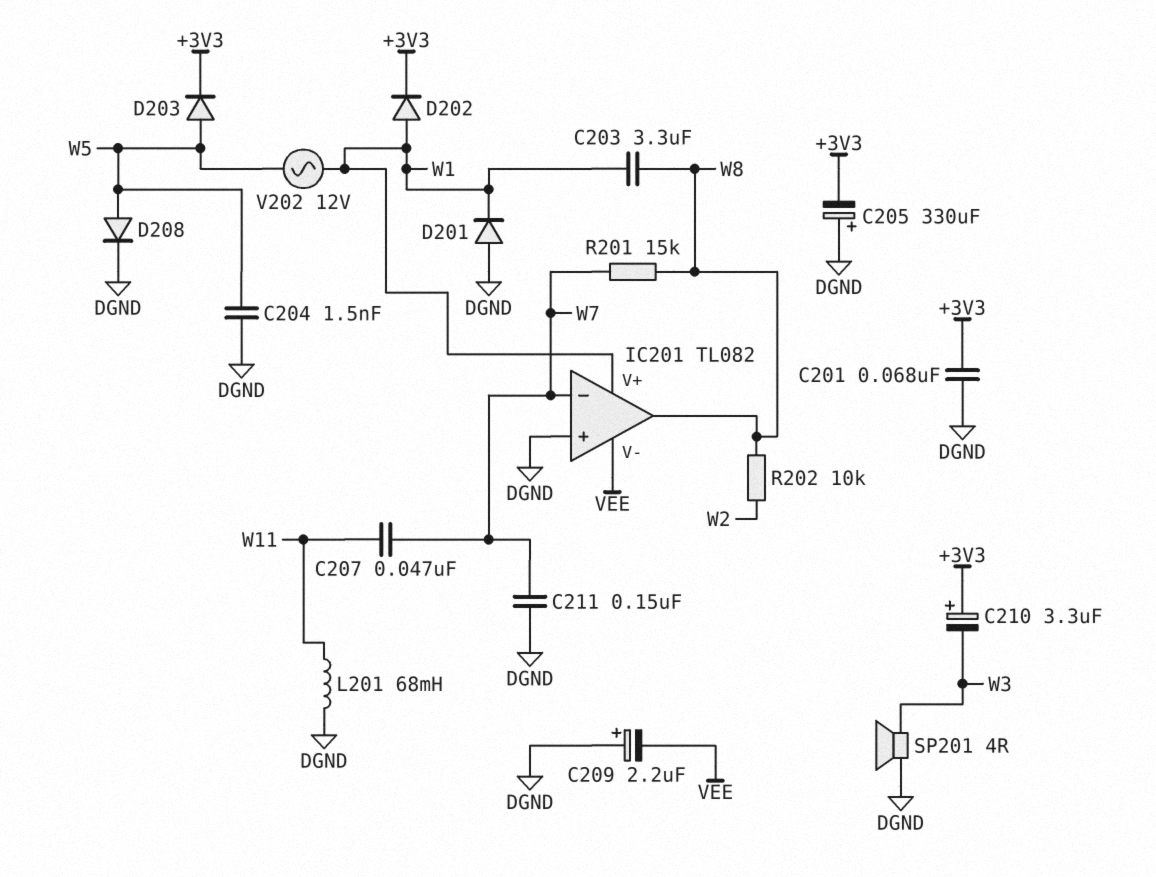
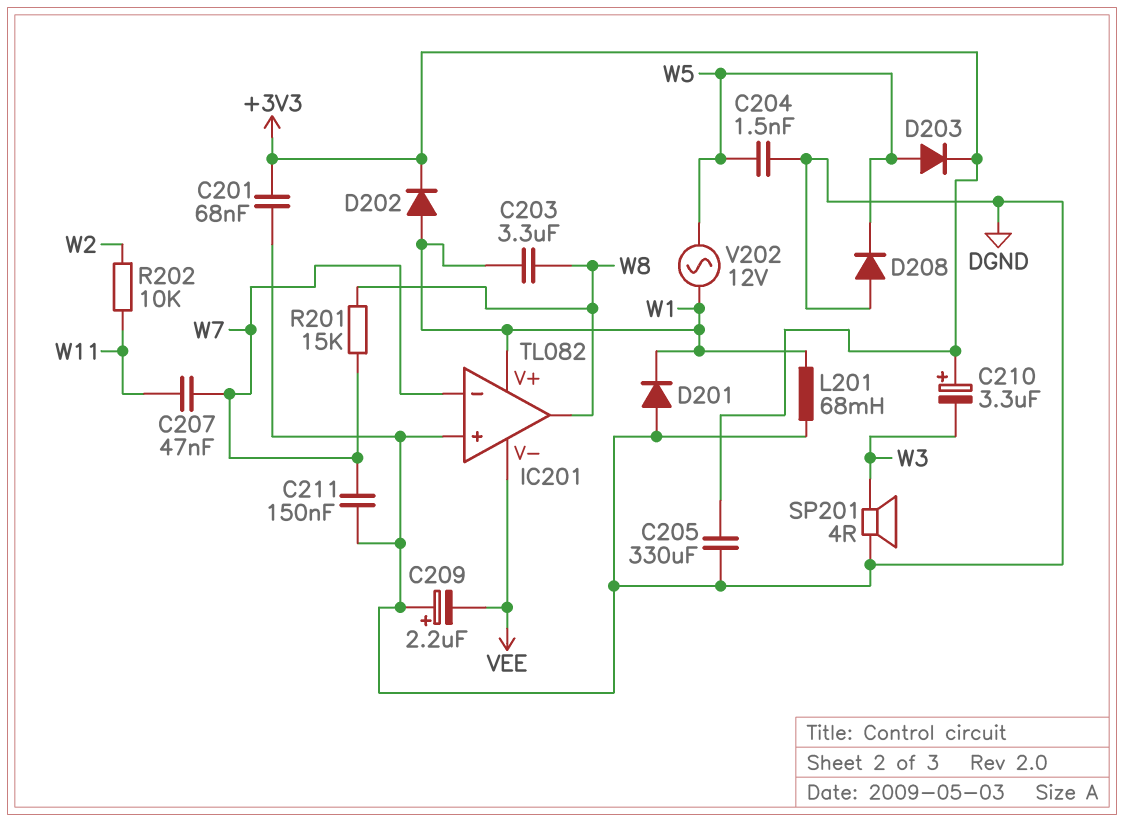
C205: 330uF (plus DGND, minus +3V3) -> 330uF (+3V3, DGND)
D208: diode (A W5, K DGND) -> diode (A DGND, K W5)
L201: 68mH (DGND, W11) -> 68mH (DGND, W1)
R202: 10k (W2, W8) -> 10k (W2, W11)

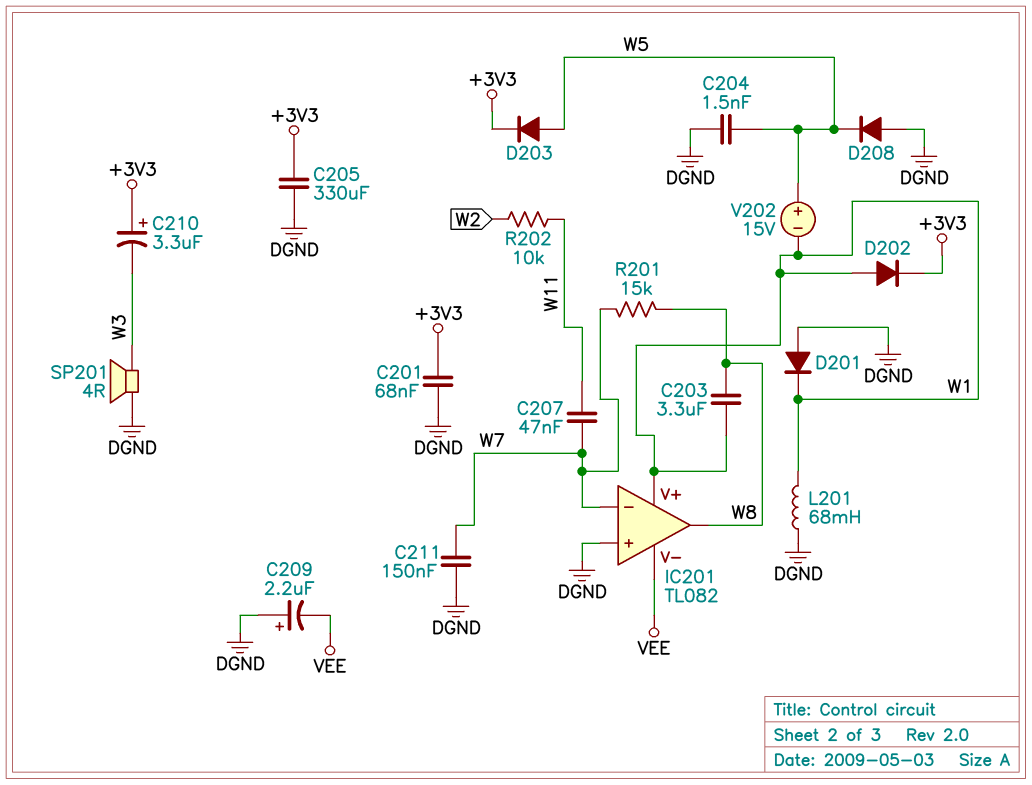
V202: AC 12V (W1, W5) -> 15V (plus W5, minus W1)

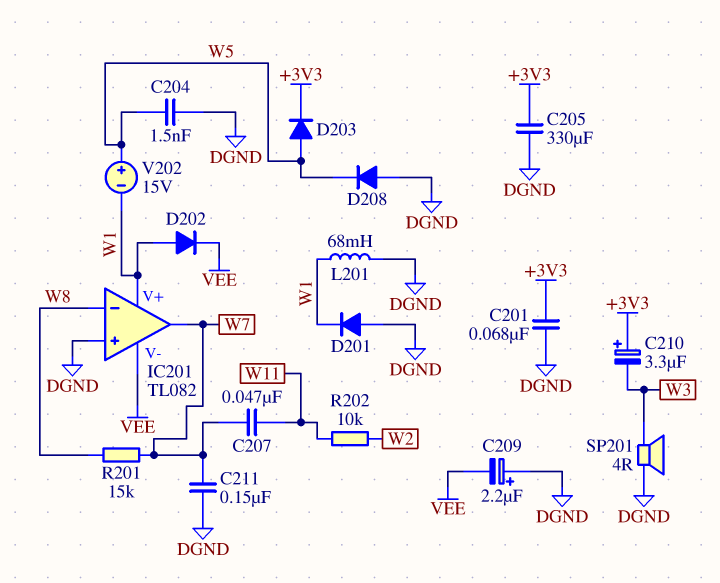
C203: 3.3uF (W1, W8) -> none
D202: diode (A W1, K +3V3) -> diode (A W1, K VEE)
IC201 pin in-: W7 -> W8
IC201 pin out: W8 -> W7

